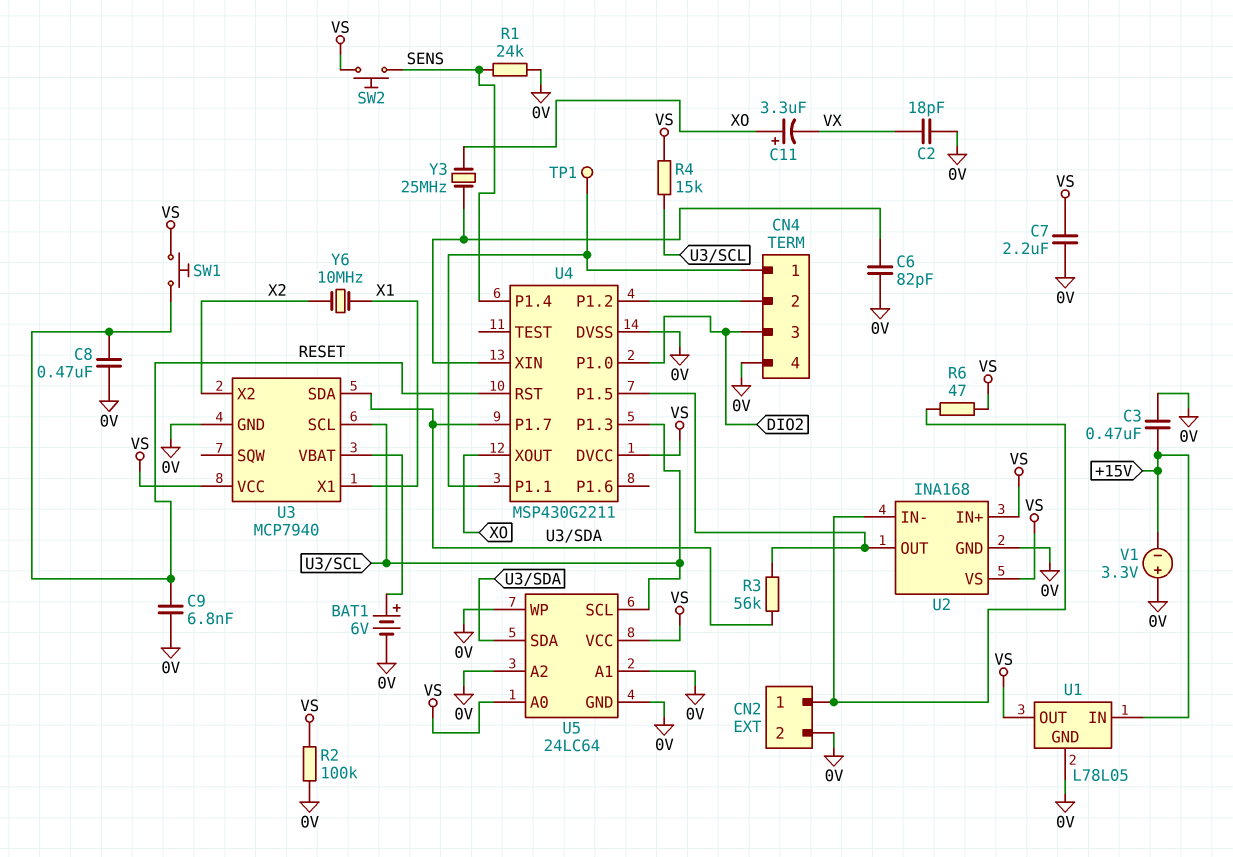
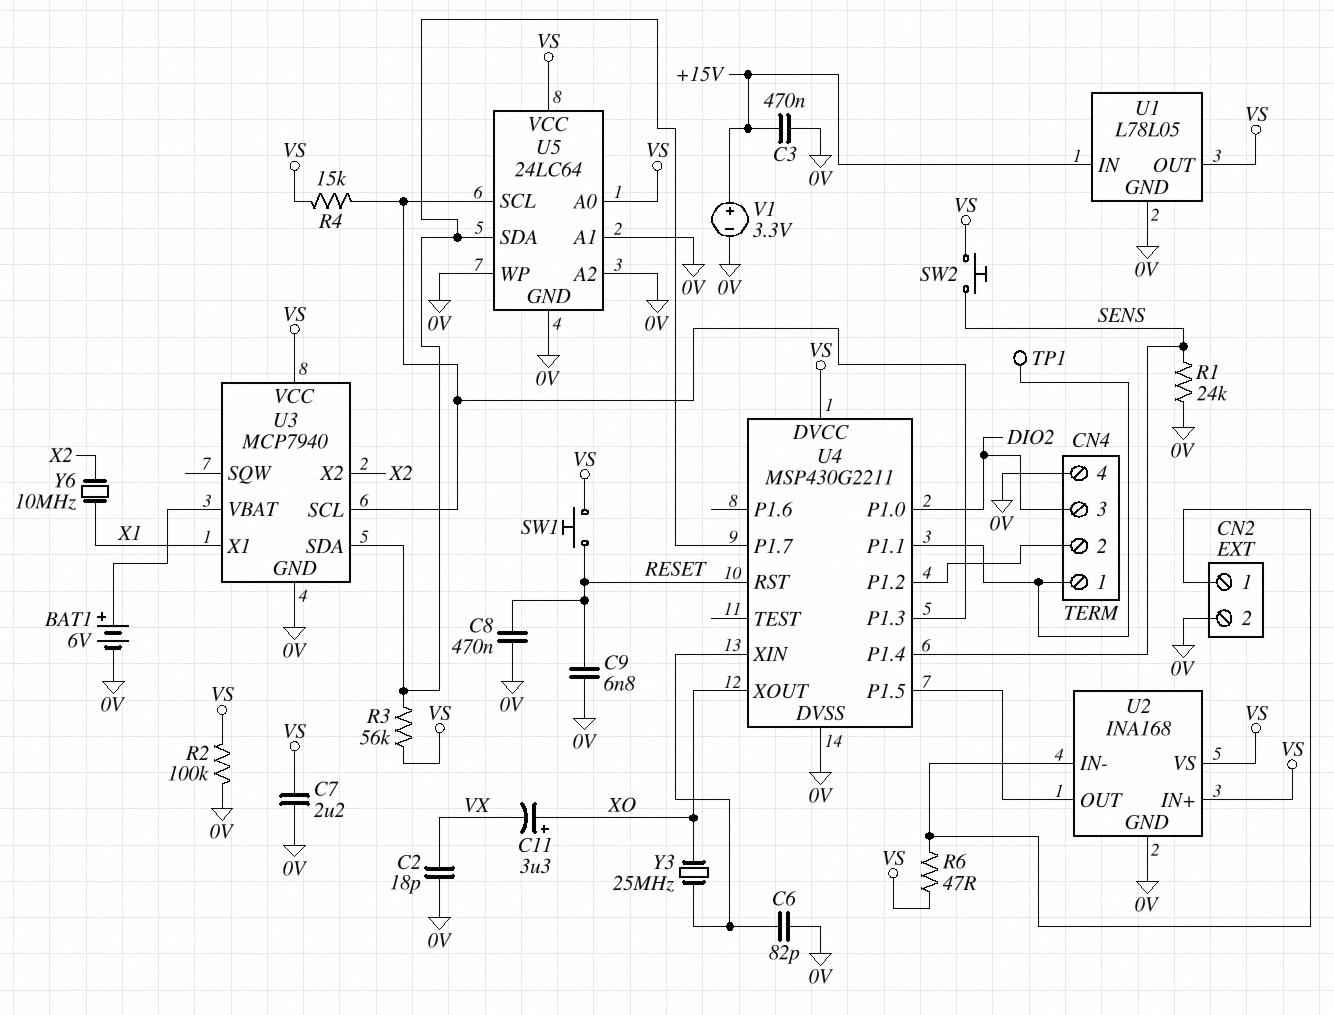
R3: 56k (U2/OUT, U3/SDA) -> 56k (U3/SDA, VS)
V1: 3.3V (plus 0V, minus +15V) -> 3.3V (plus +15V, minus 0V)

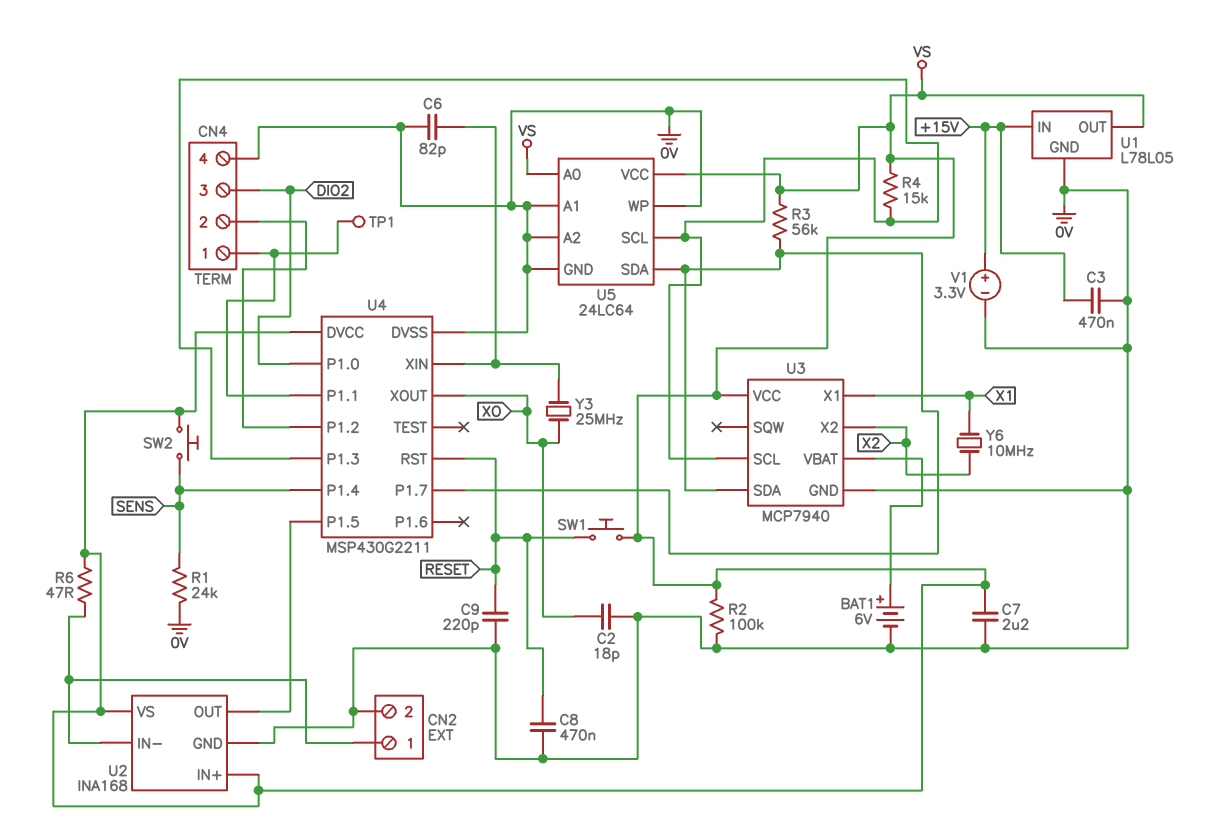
C2: 18pF (0V, VX) -> 18pF (0V, XO)
C9: 6.8nF (0V, RESET) -> 220pF (0V, RESET)
C11: 3.3uF (plus XO, minus VX) -> none

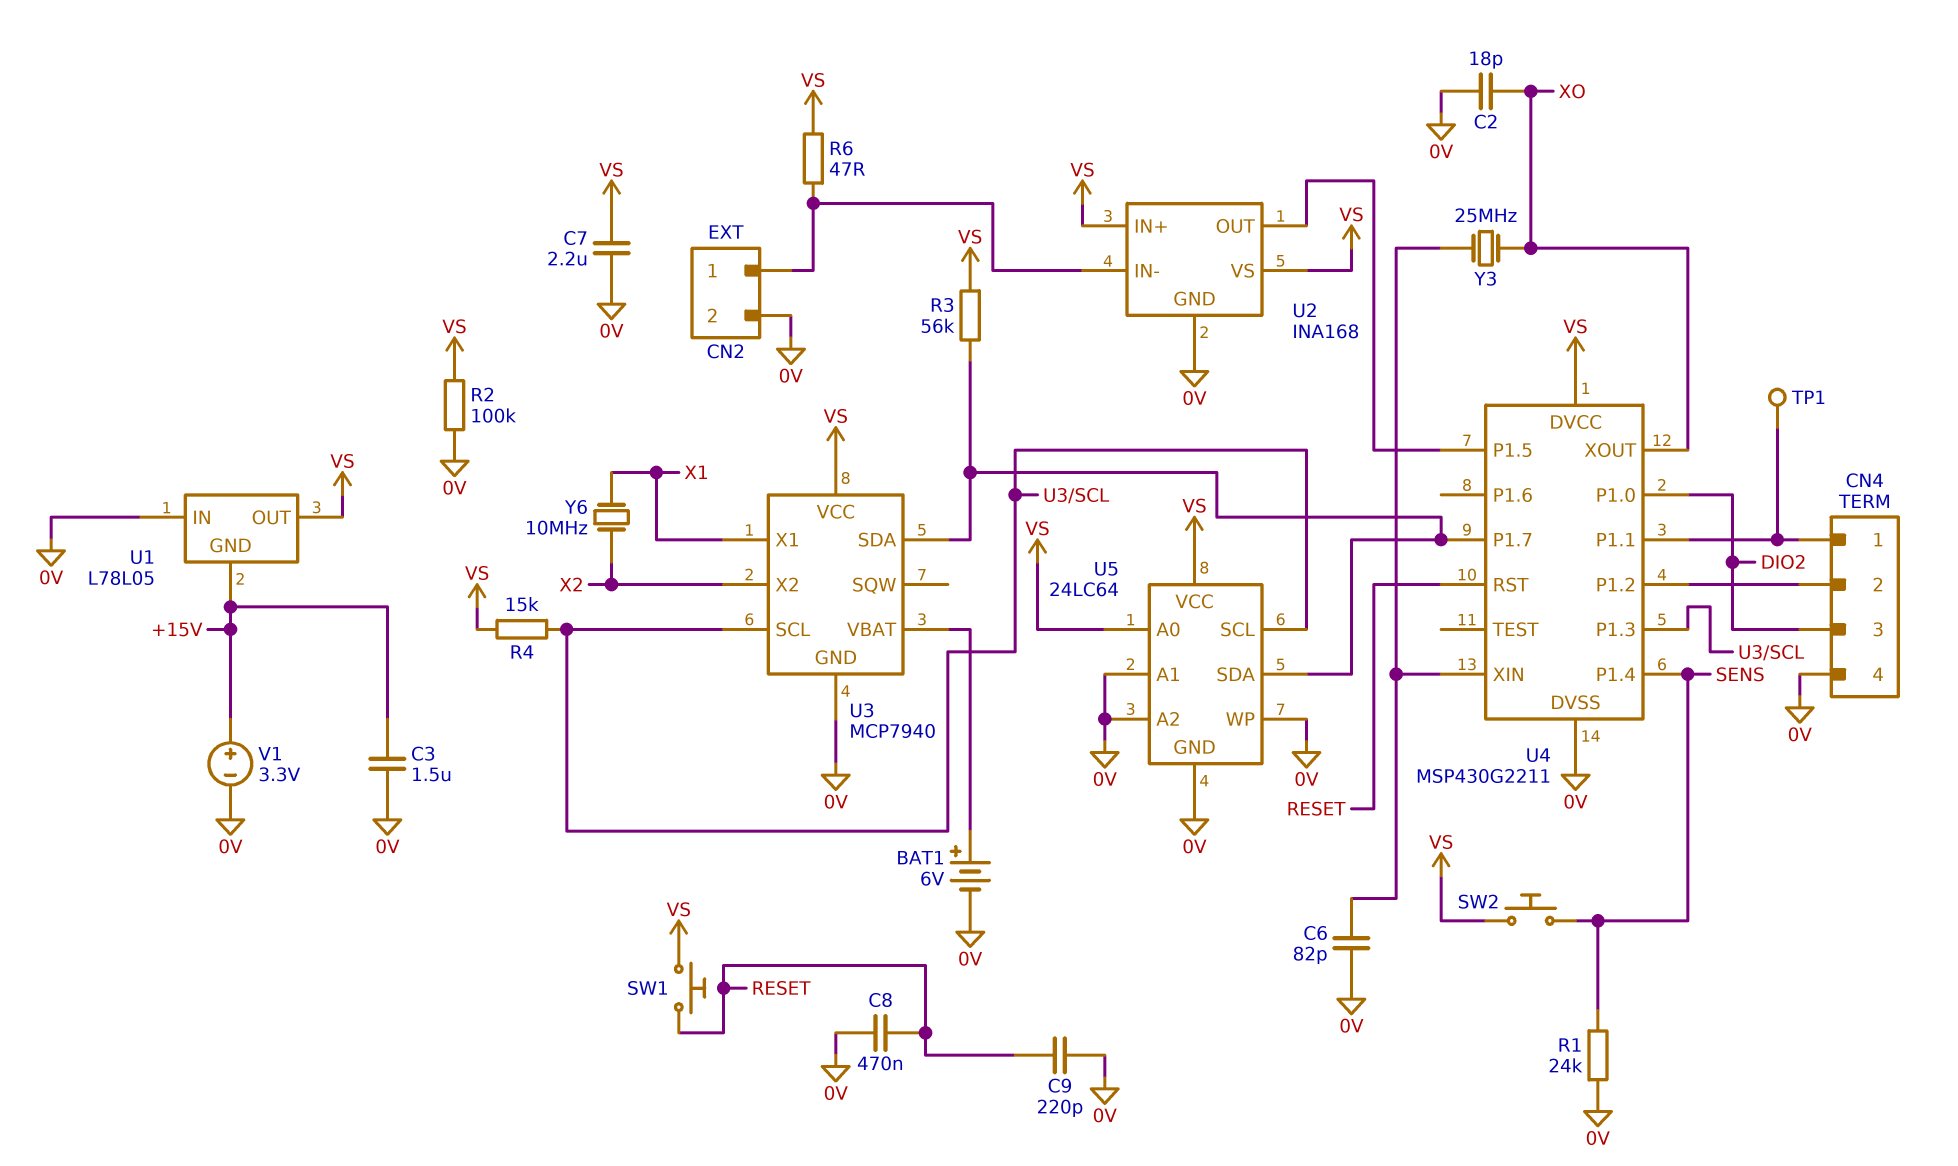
C3: 470nF (+15V, 0V) -> 1.5uF (+15V, 0V)
U1 pin GND: 0V -> +15V
U1 pin IN: +15V -> 0V

